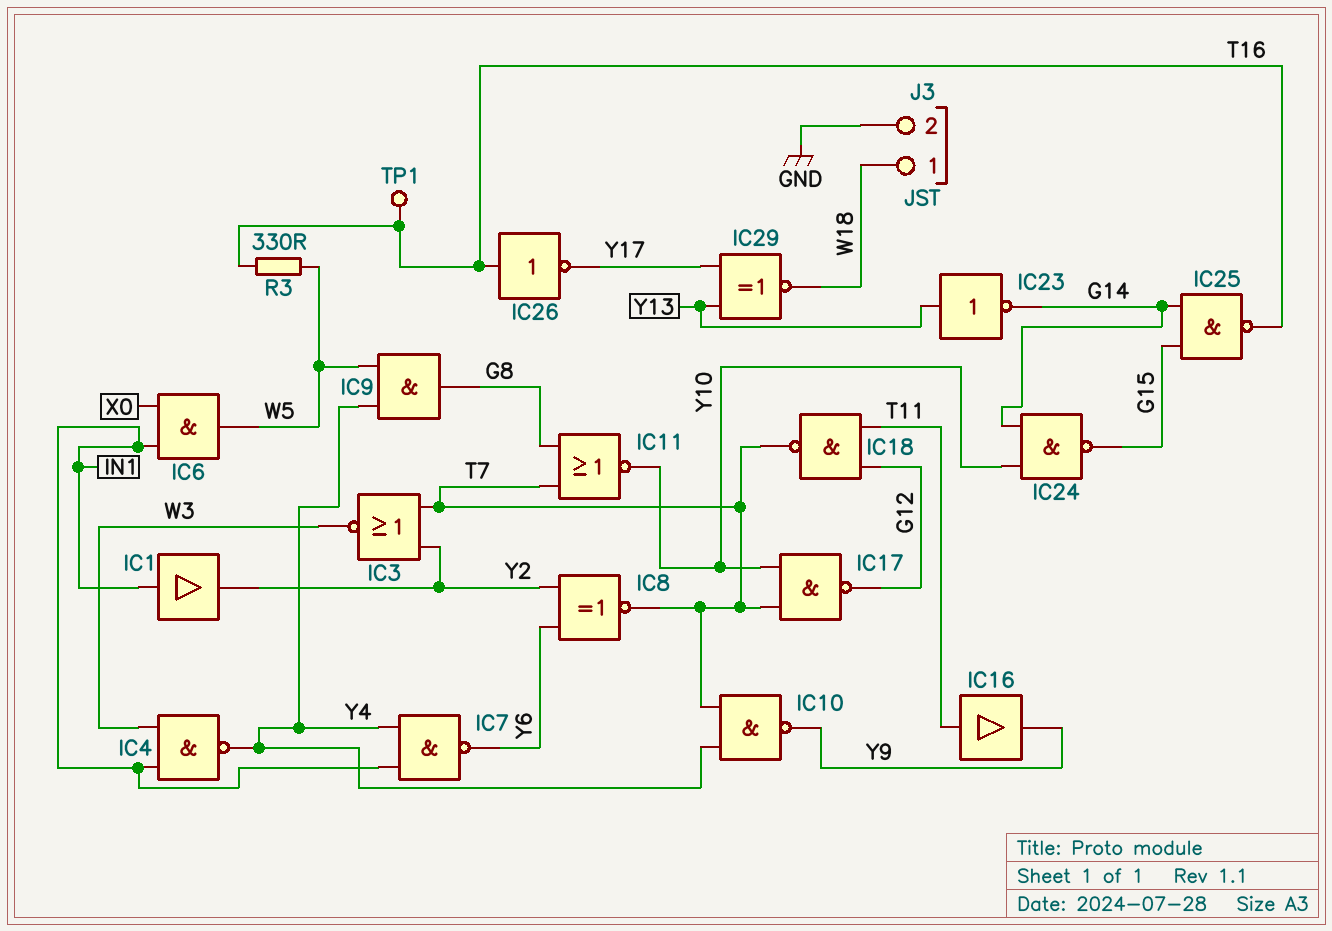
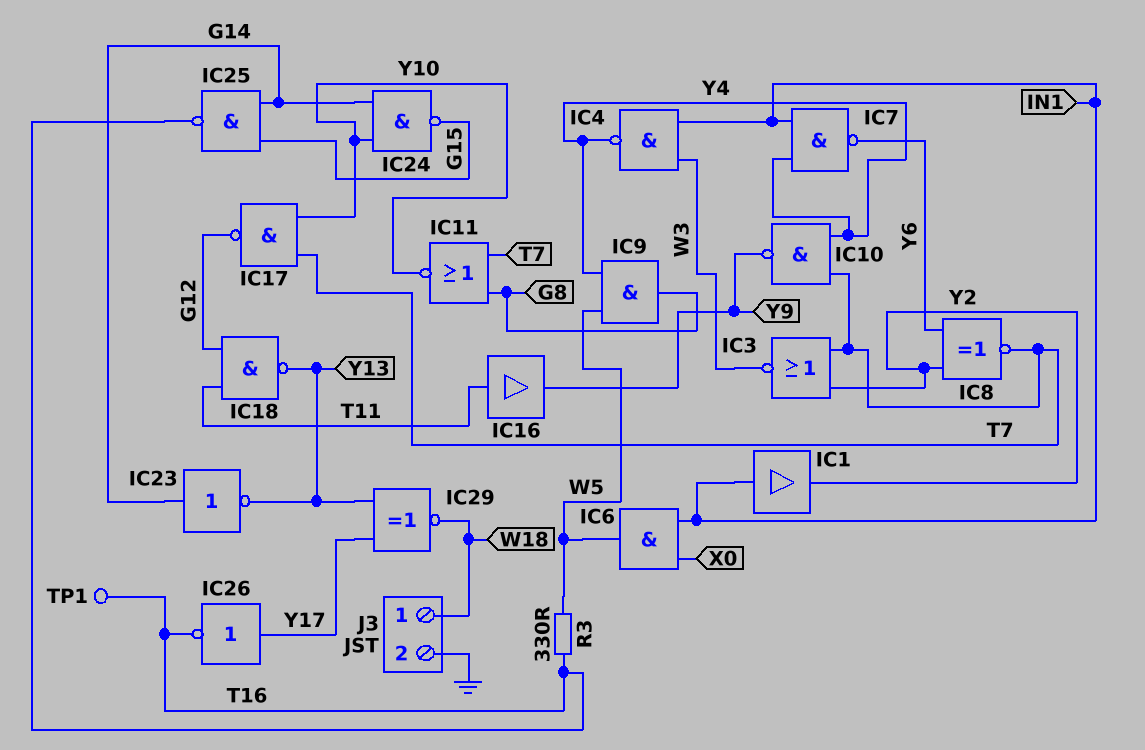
IC18: NAND (in G12, in T11, out T7) -> NAND (in G12, in T11, out Y13)
IC23: NOT (in Y13, out G14) -> NOT (in G14, out Y13)
IC26: NOT (in T16, out Y17) -> NOT (in Y17, out T16)

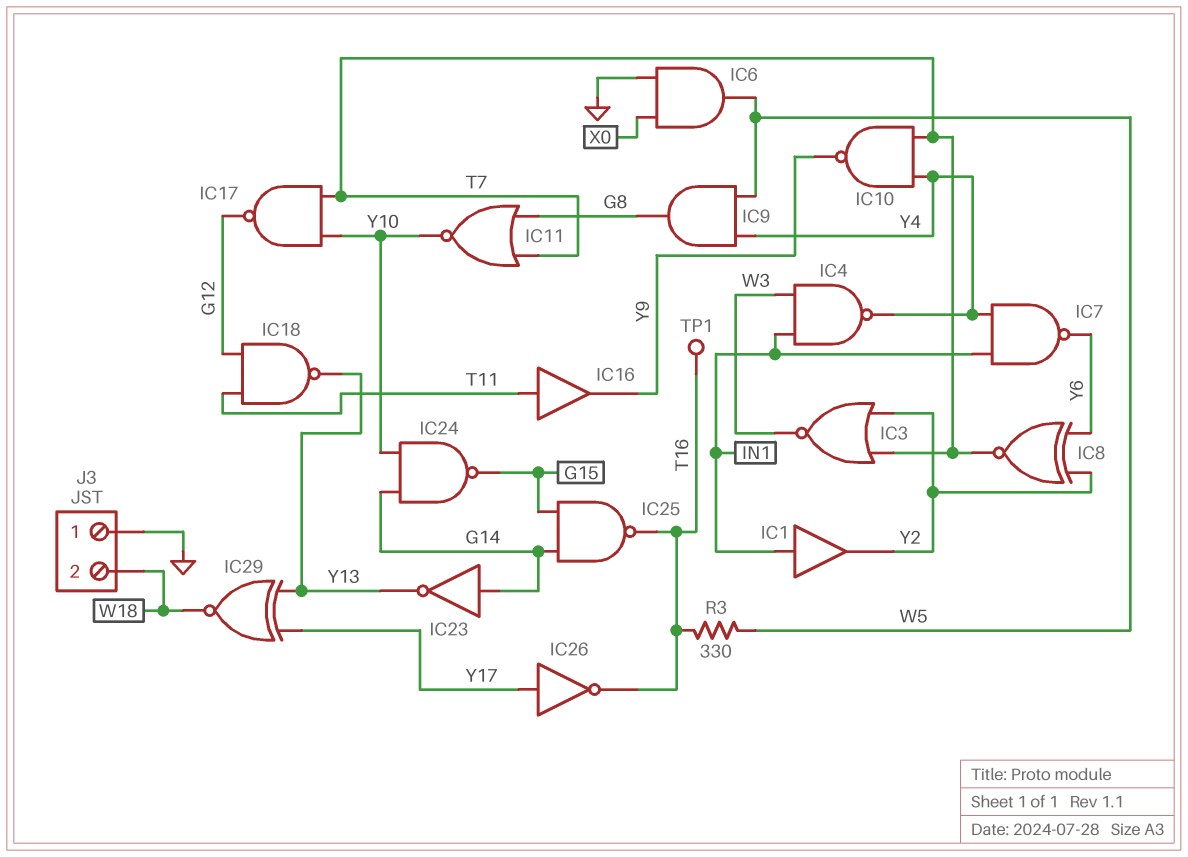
IC6: AND (in IN1, in X0, out W5) -> AND (in GND, in X0, out W5)
J3 pin 1: W18 -> GND
J3 pin 2: GND -> W18

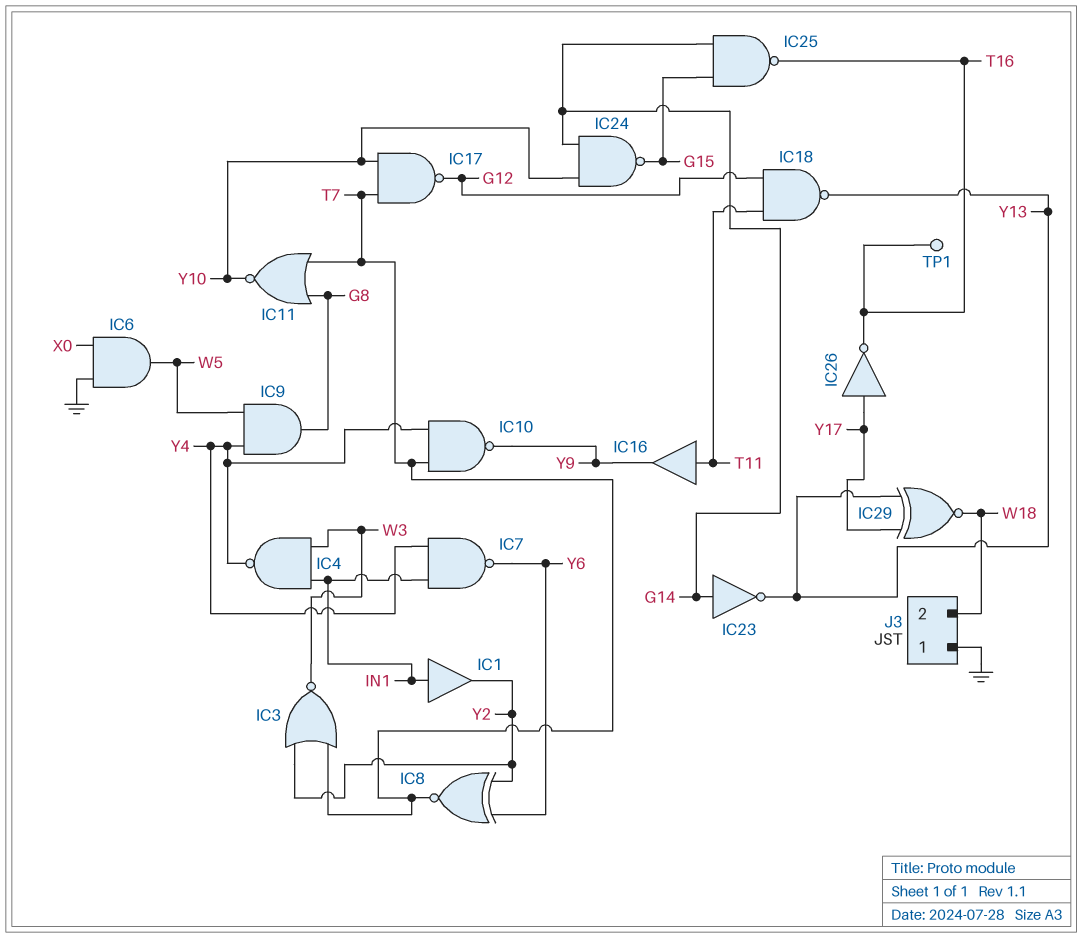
R3: 330 (T16, W5) -> none

